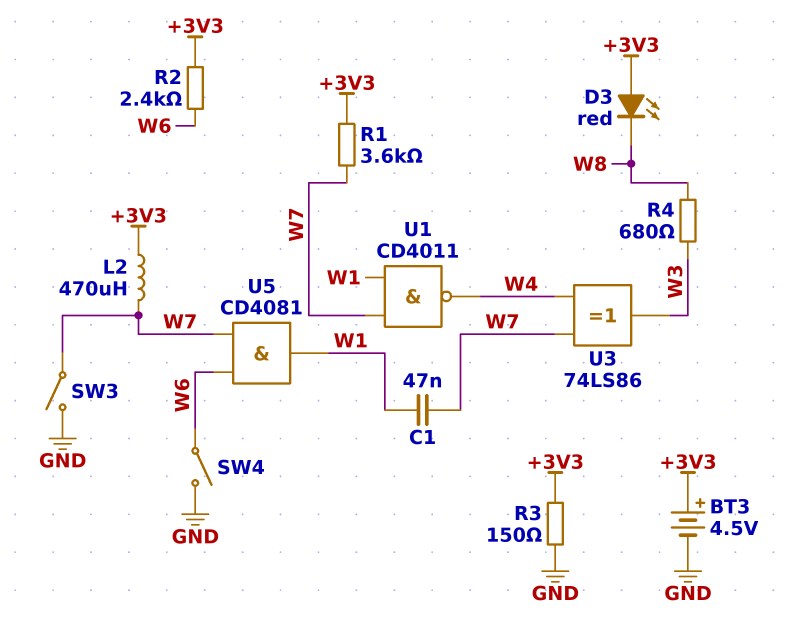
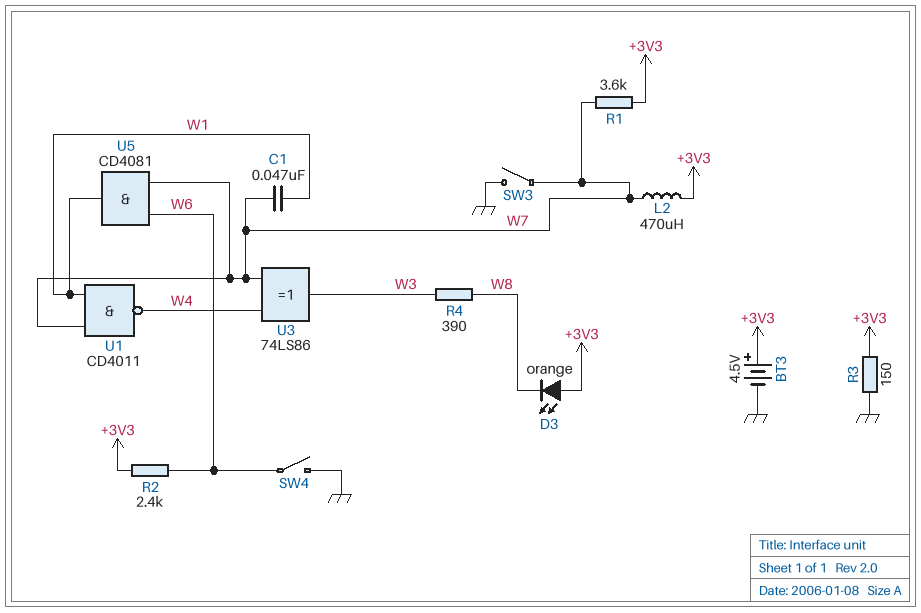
D3: LED red (A +3V3, K W8) -> LED orange (A +3V3, K W8)
R4: 680 (W3, W8) -> 390 (W3, W8)

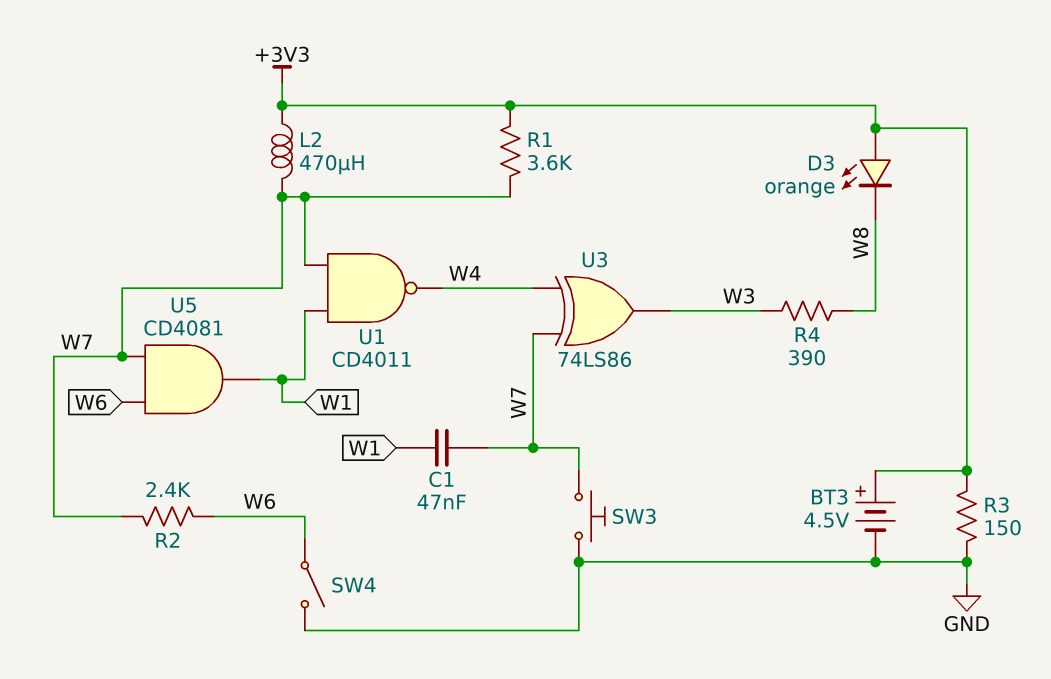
R2: 2.4k (+3V3, W6) -> 2.4k (W6, W7)
SW3: switch (GND, W7) -> button (GND, W7)

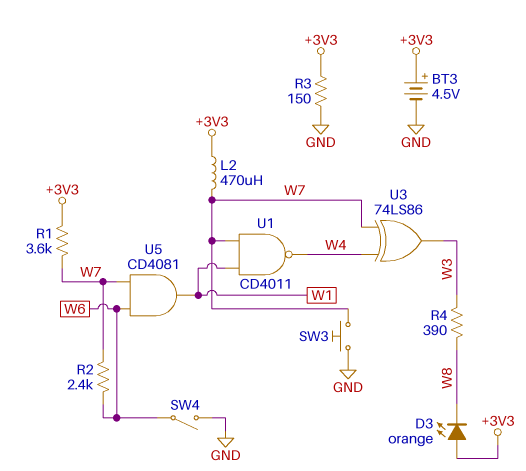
C1: 47nF (W1, W7) -> none

